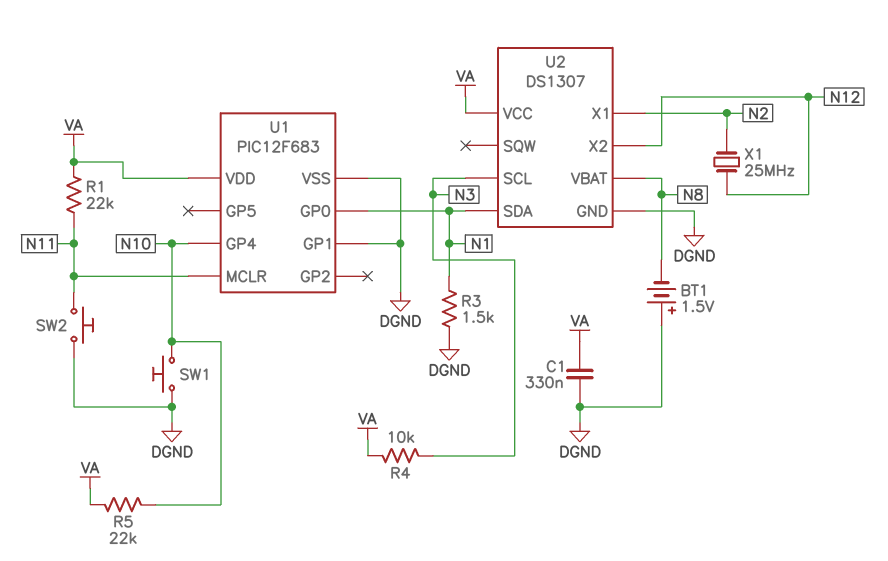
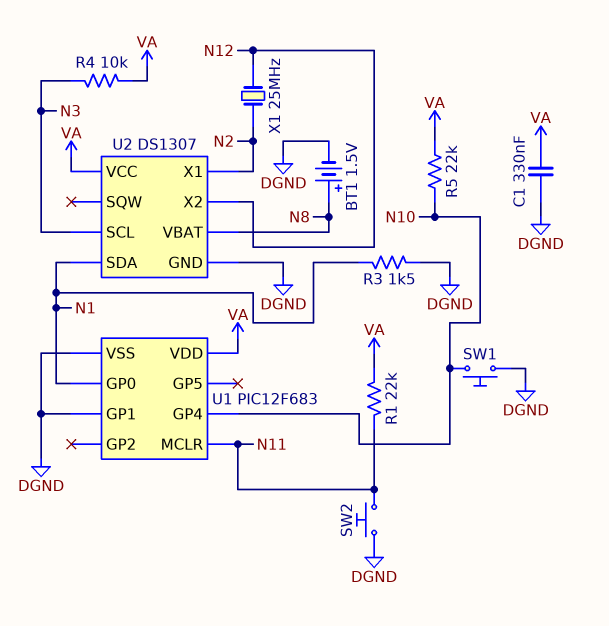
BT1: 1.5V (plus DGND, minus N8) -> 1.5V (plus N8, minus DGND)

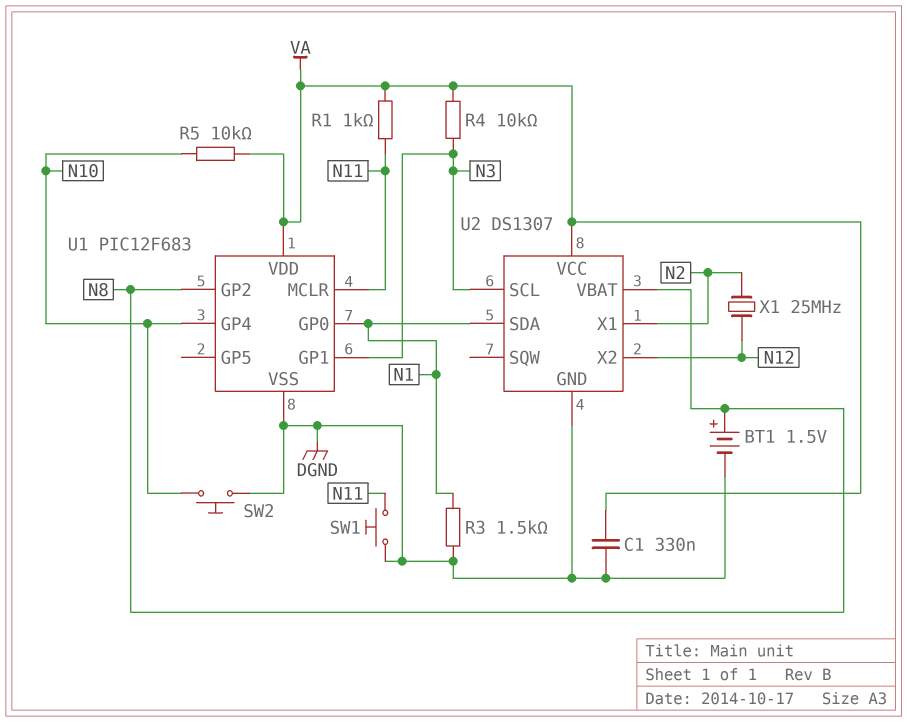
R1: 22k (N11, VA) -> 1k (N11, VA)
R5: 22k (N10, VA) -> 10k (N10, VA)
SW1: button (DGND, N10) -> button (DGND, N11)
SW2: button (DGND, N11) -> button (DGND, N10)
U1 pin GP1: DGND -> N3
U1 pin GP2: none -> N8

